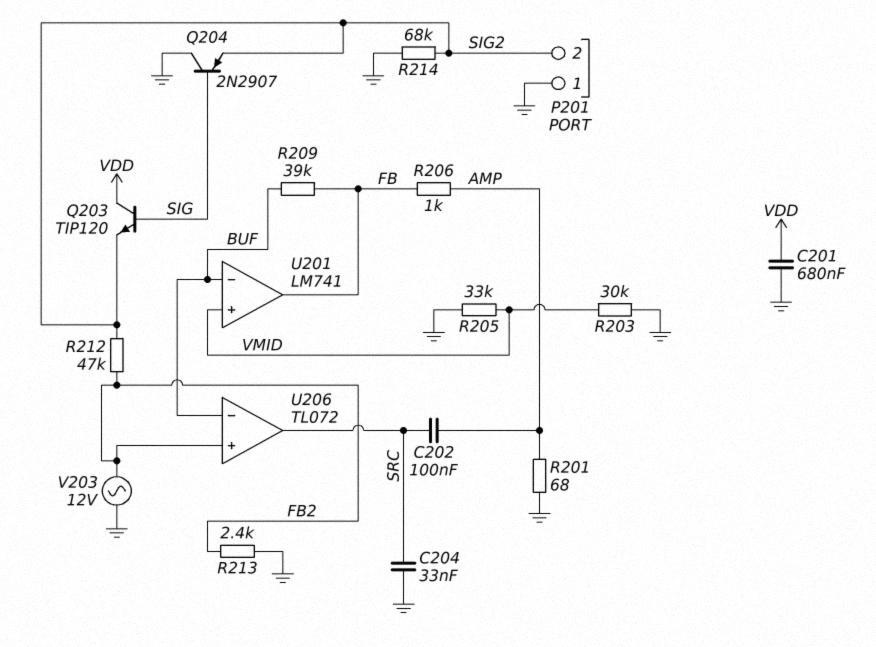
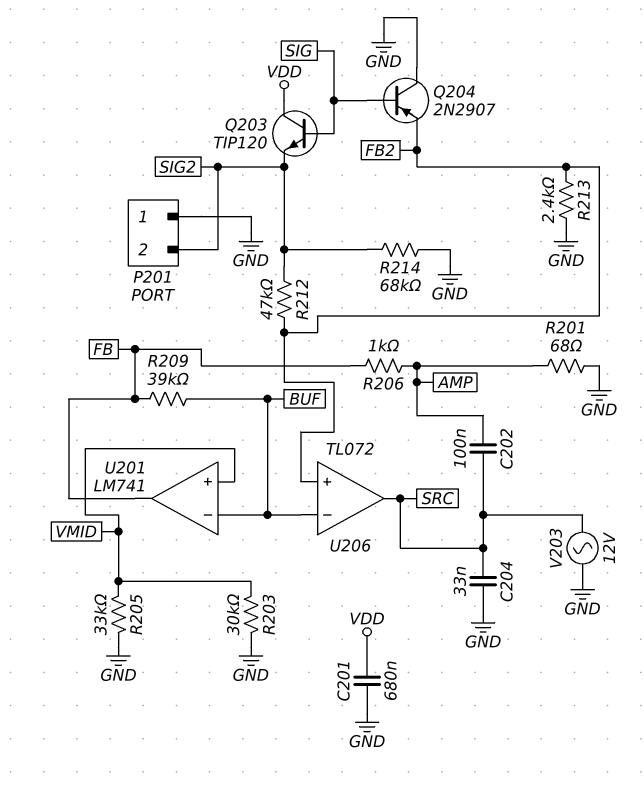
Q204: PNP 2N2907 (B SIG, C GND, E SIG2) -> PNP 2N2907 (B SIG, C GND, E FB2)
V203: AC 12V (FB2, GND) -> AC 12V (GND, SRC)

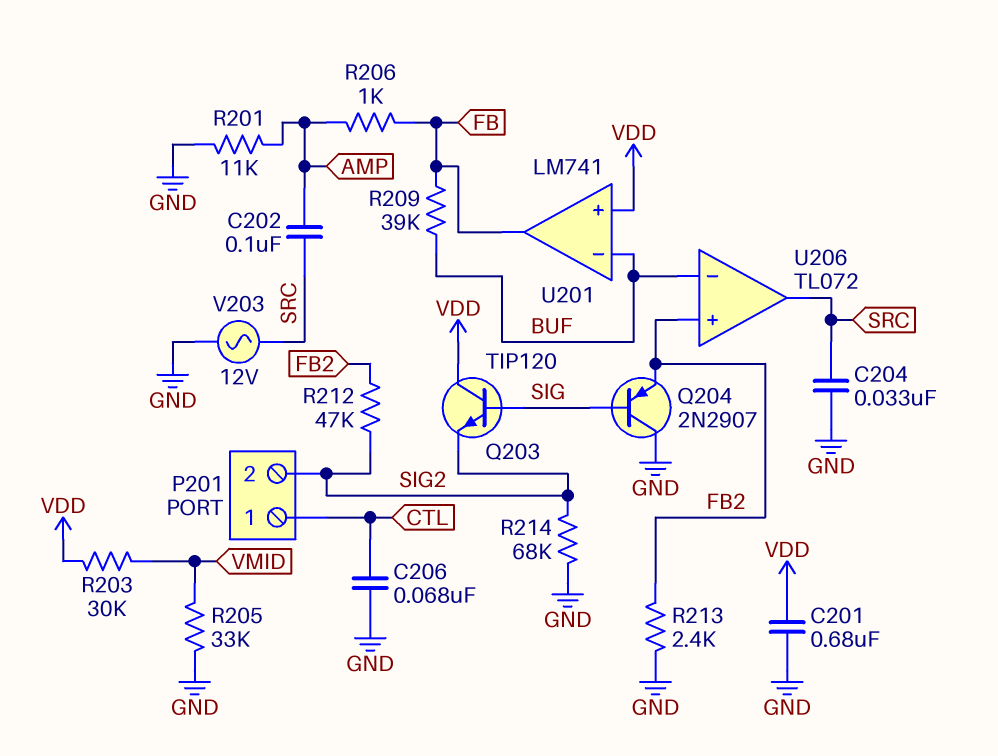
C206: none -> 68nF (CTL, GND)
P201 pin 1: GND -> CTL
R201: 68 (AMP, GND) -> 11k (AMP, GND)
R203: 30k (GND, VMID) -> 30k (VDD, VMID)
U201 pin in+: VMID -> VDD

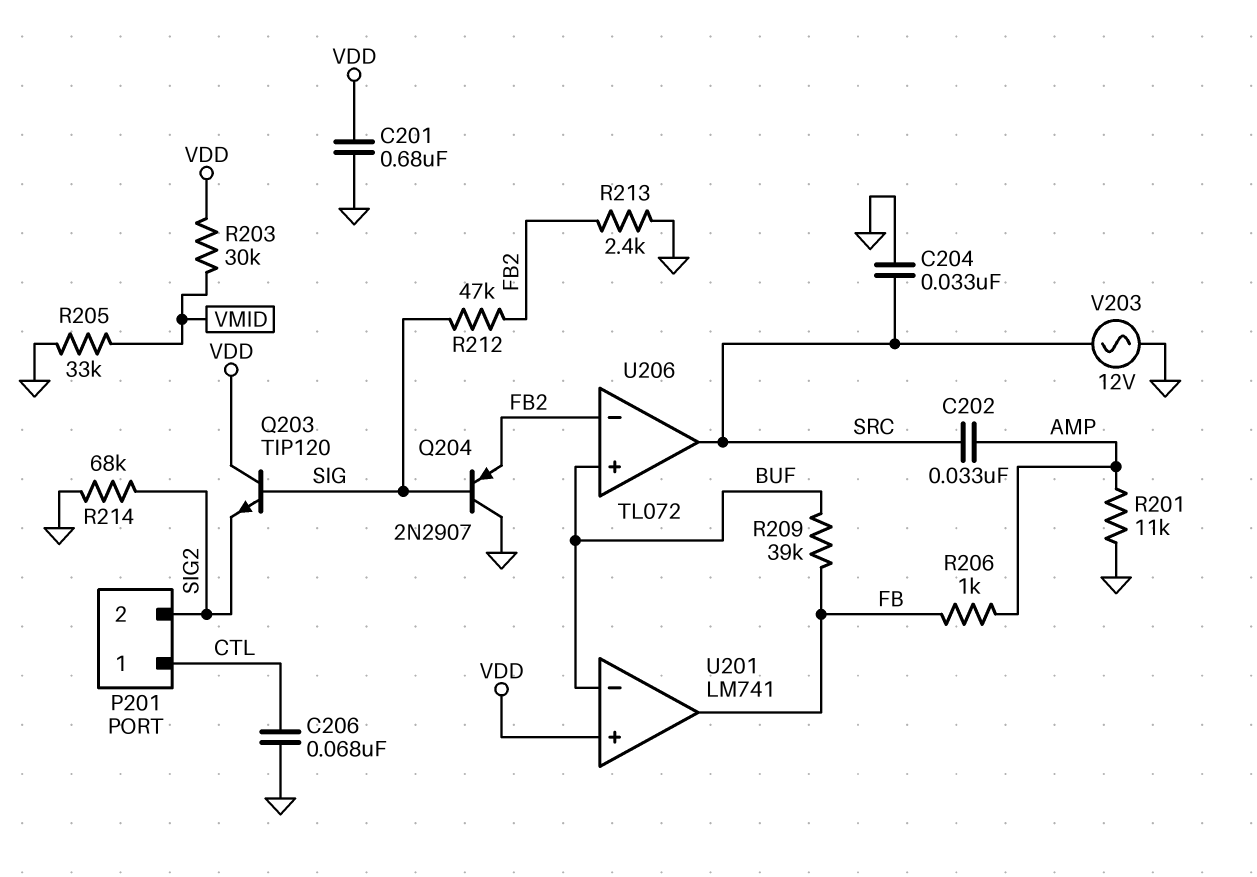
C202: 100nF (AMP, SRC) -> 33nF (AMP, SRC)
R212: 47k (FB2, SIG2) -> 47k (FB2, SIG)
U206 pin in+: FB2 -> BUF
U206 pin in-: BUF -> FB2

